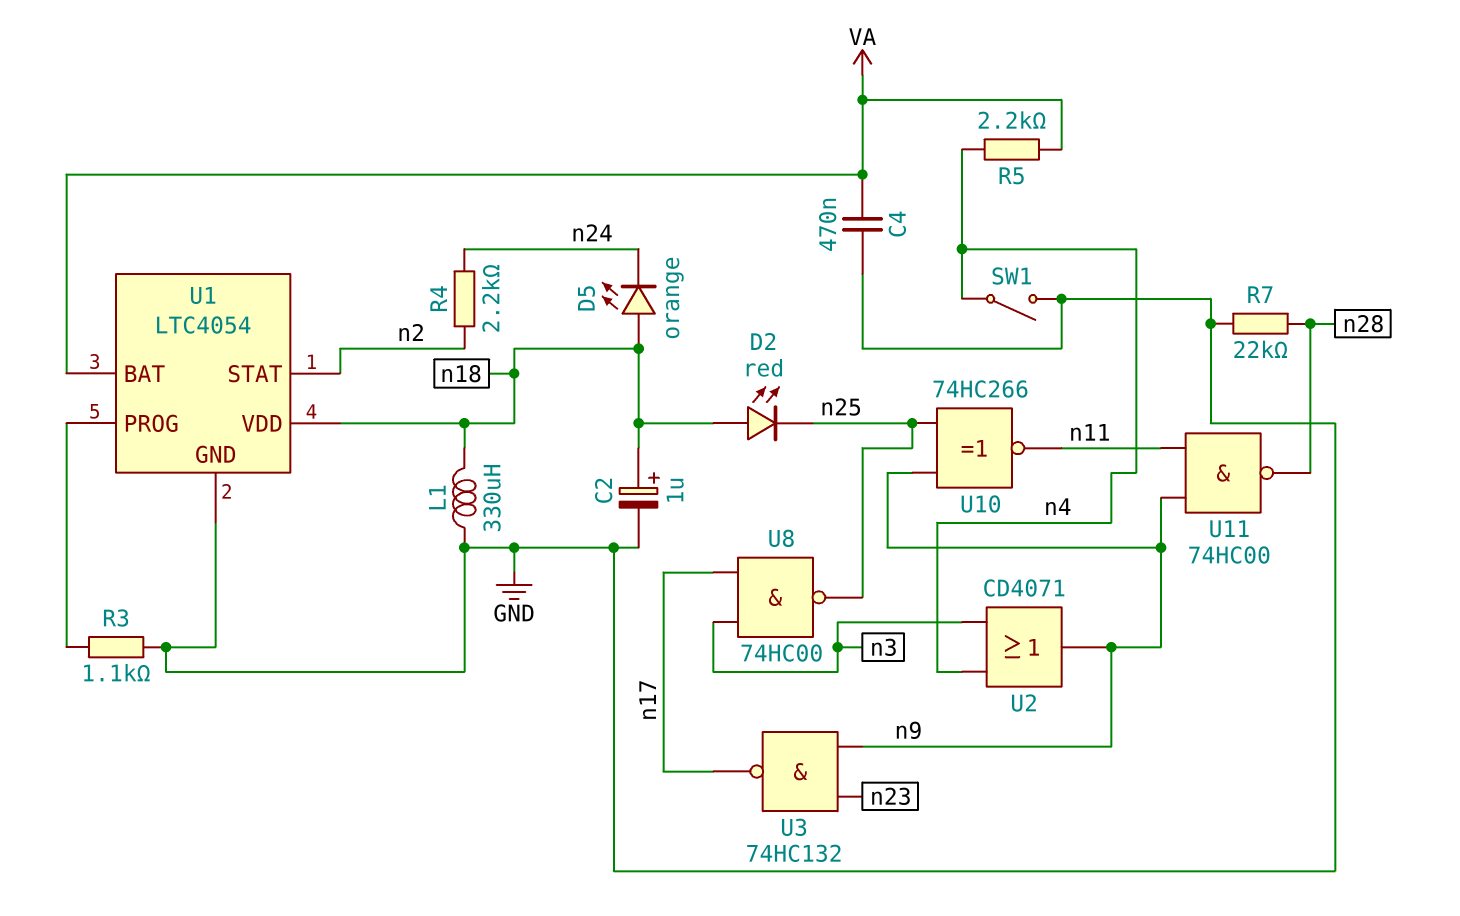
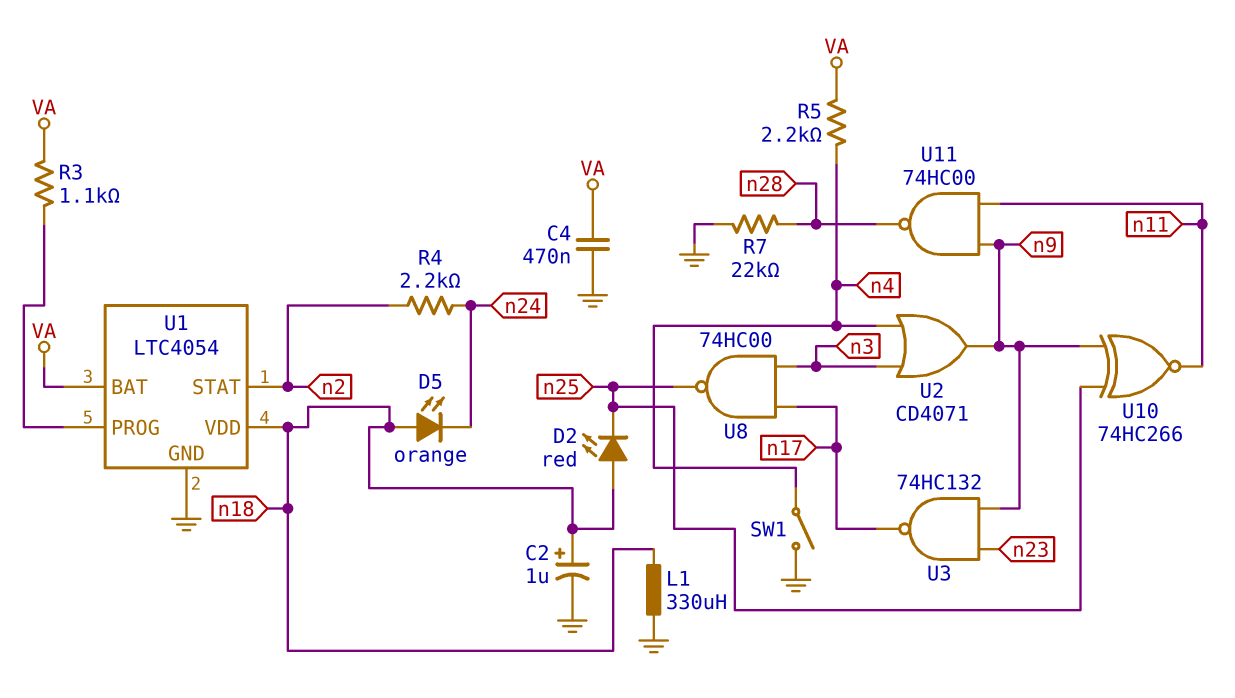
R3: 1.1k (GND, U1/PROG) -> 1.1k (U1/PROG, VA)

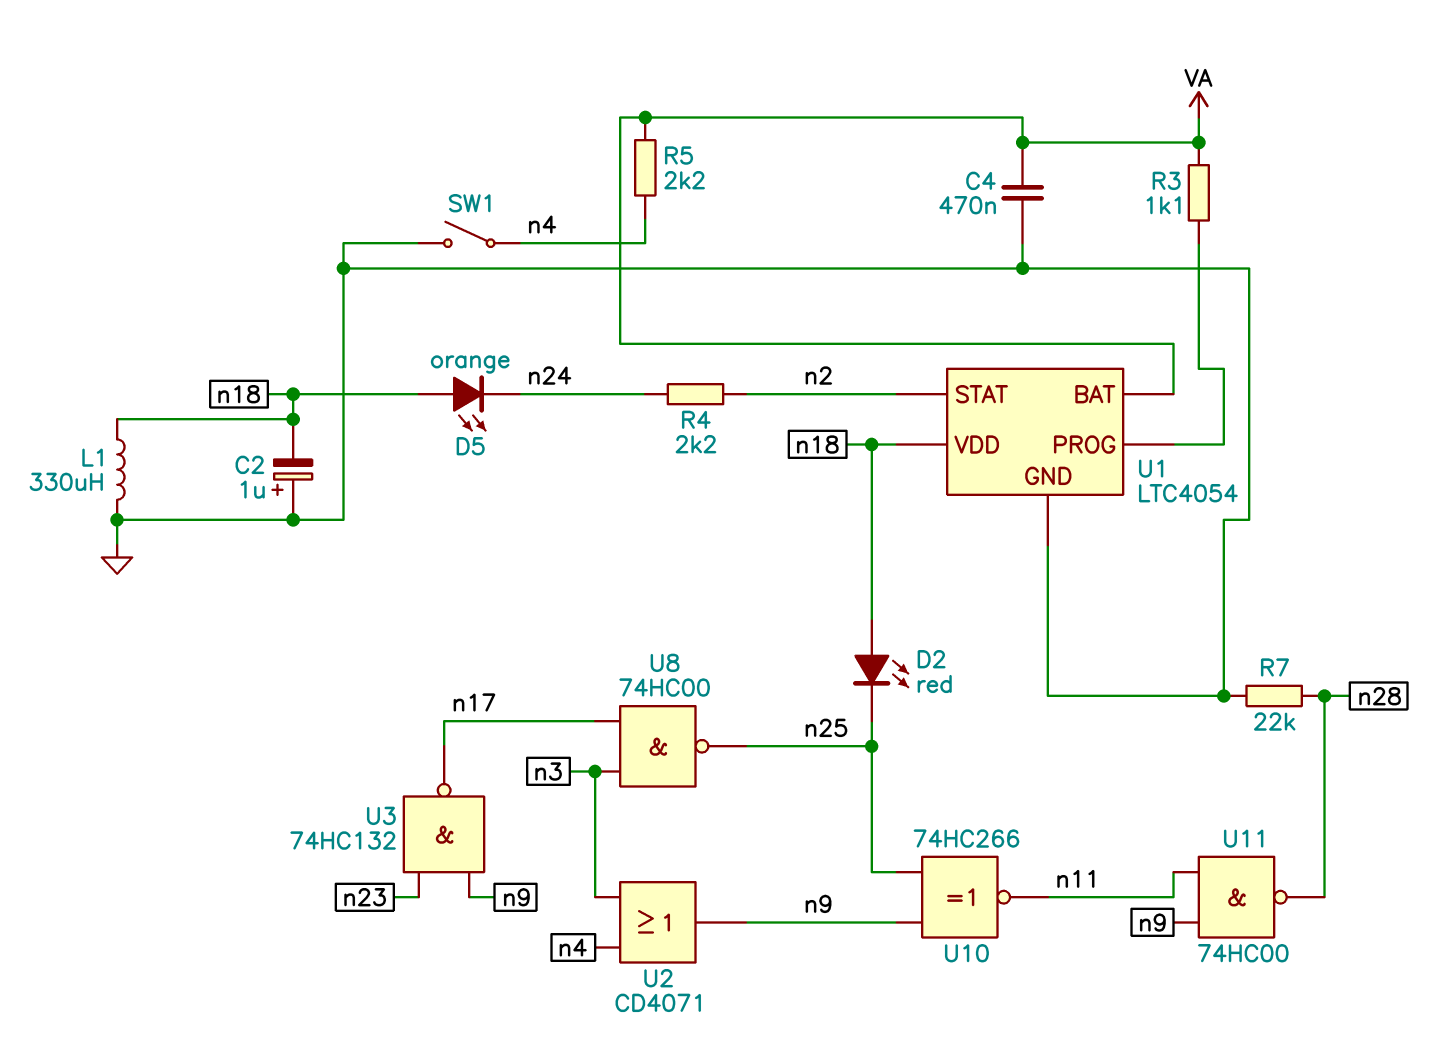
C2: 1uF (plus n18, minus GND) -> 1uF (plus GND, minus n18)

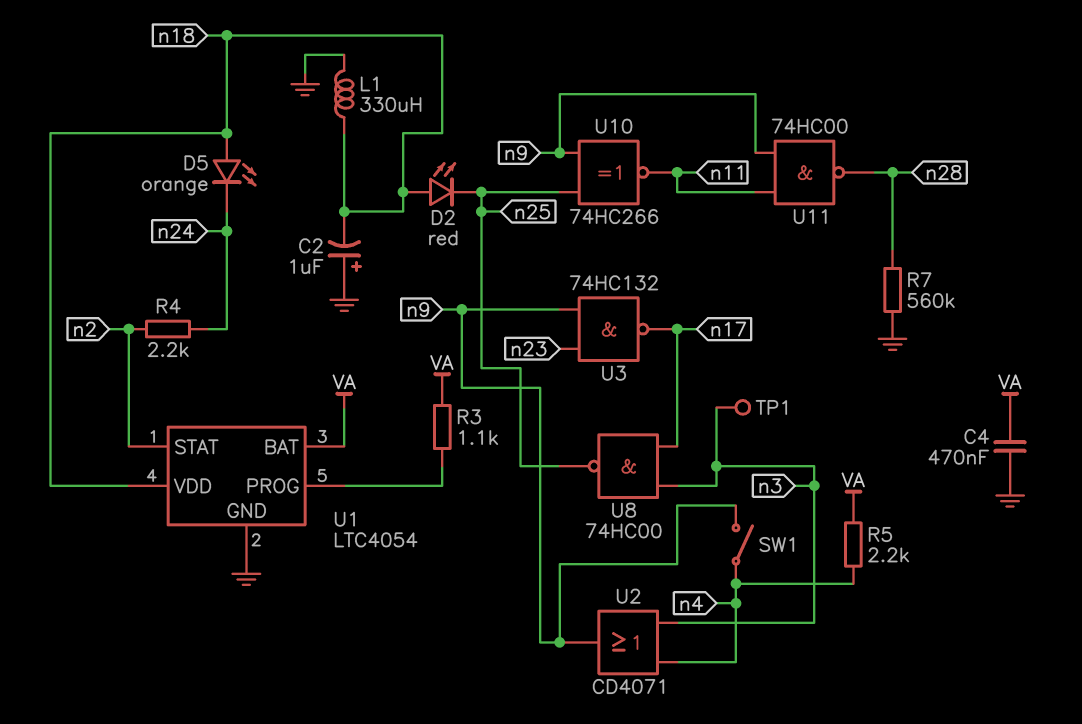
R7: 22k (GND, n28) -> 560k (GND, n28)
SW1: switch (GND, n4) -> switch (n4, n9)
TP1: none -> test point (n3)

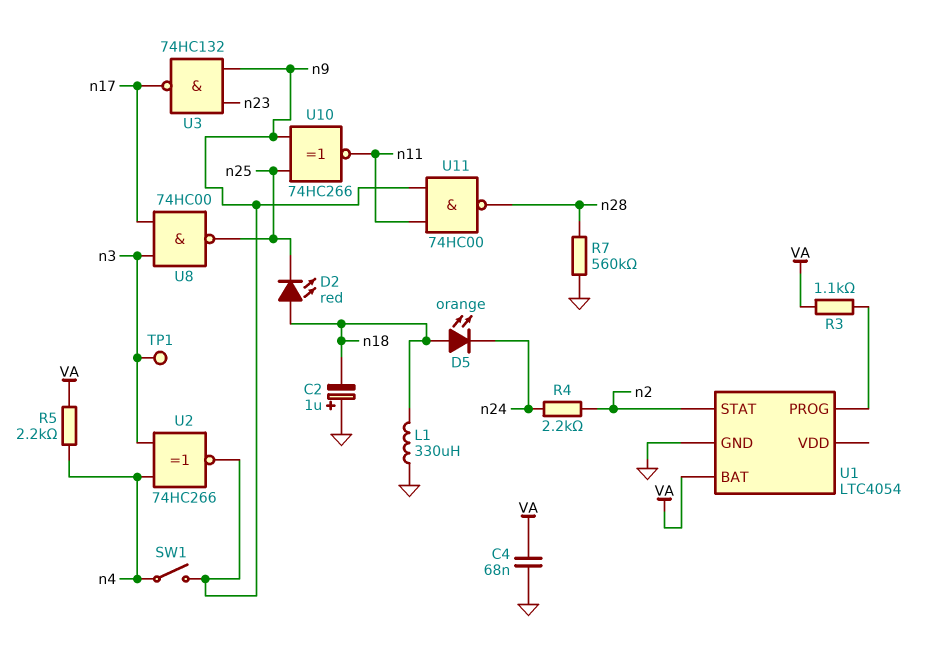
C4: 470nF (GND, VA) -> 68nF (GND, VA)
U1 pin VDD: n18 -> none
U2: OR CD4071 (in n3, in n4, out n9) -> XNOR 74HC266 (in n3, in n4, out n9)

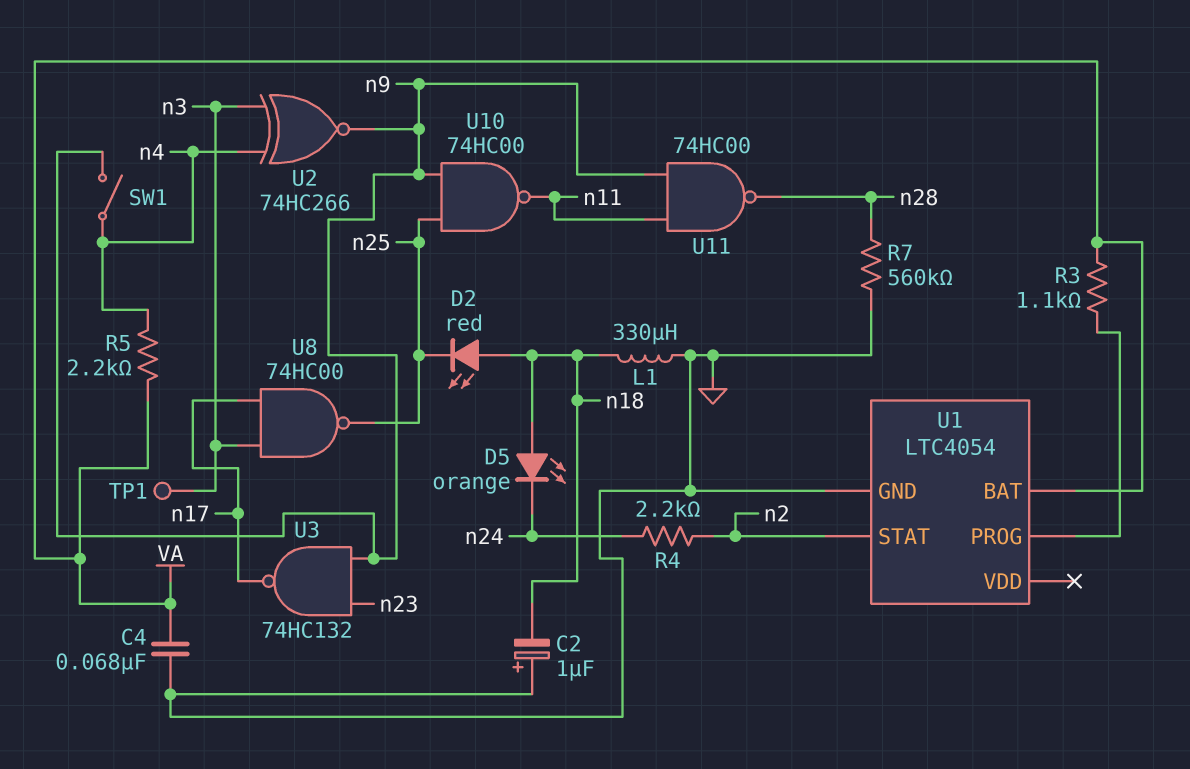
U10: XNOR 74HC266 (in n9, in n25, out n11) -> NAND 74HC00 (in n9, in n25, out n11)

